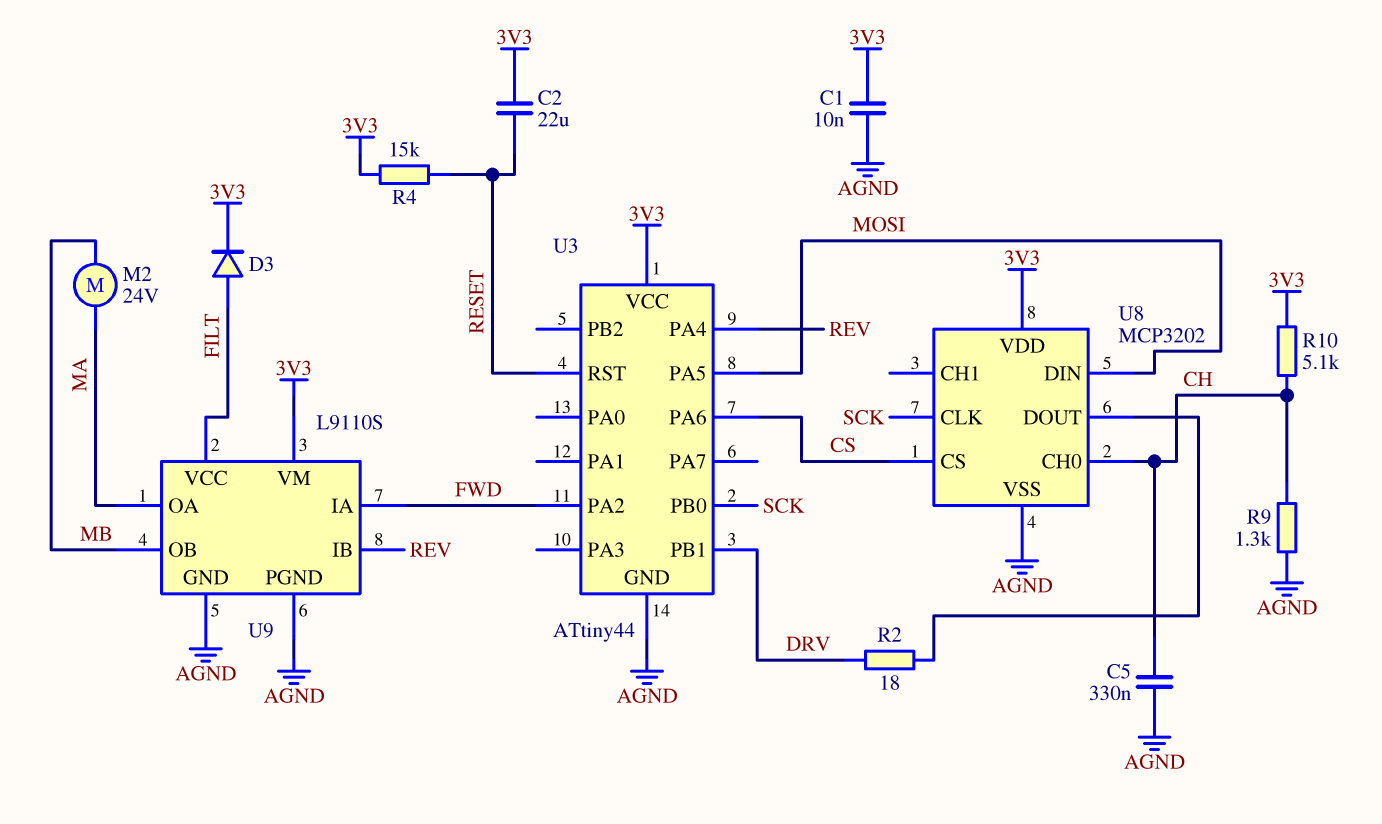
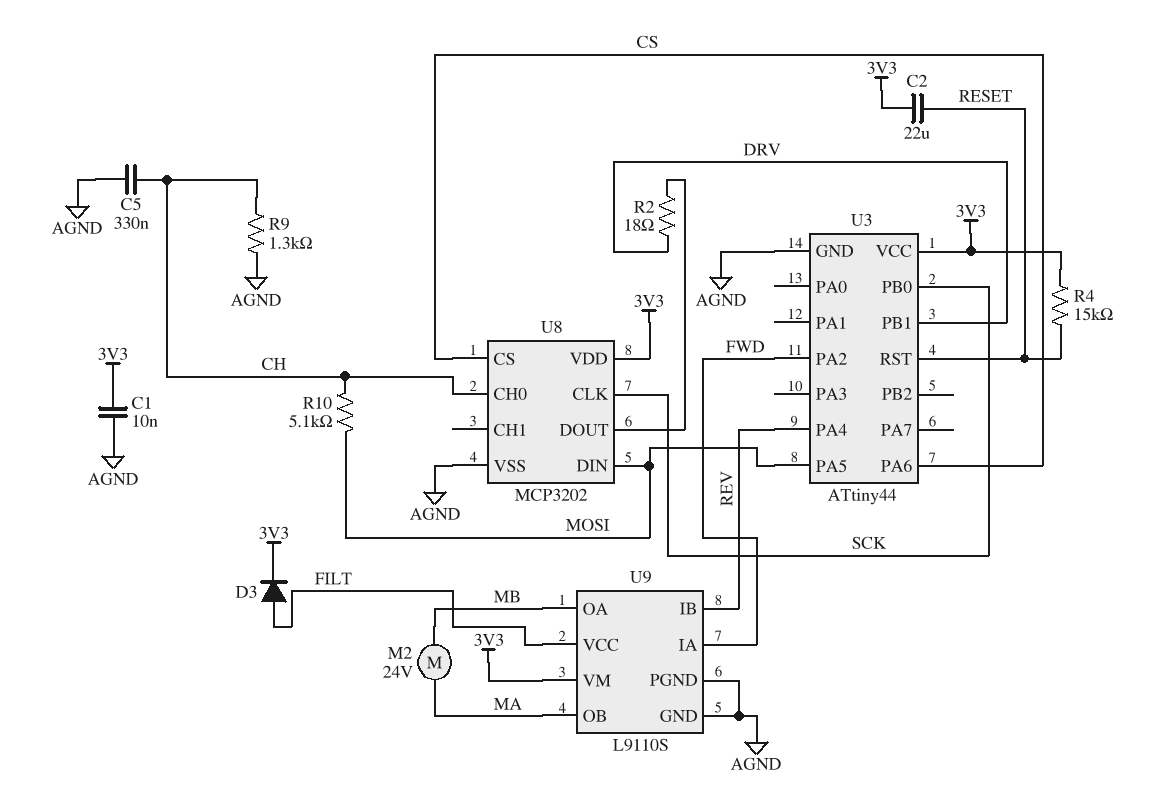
R10: 5.1k (3V3, CH) -> 5.1k (CH, MOSI)
U9 pin OA: MA -> MB
U9 pin OB: MB -> MA

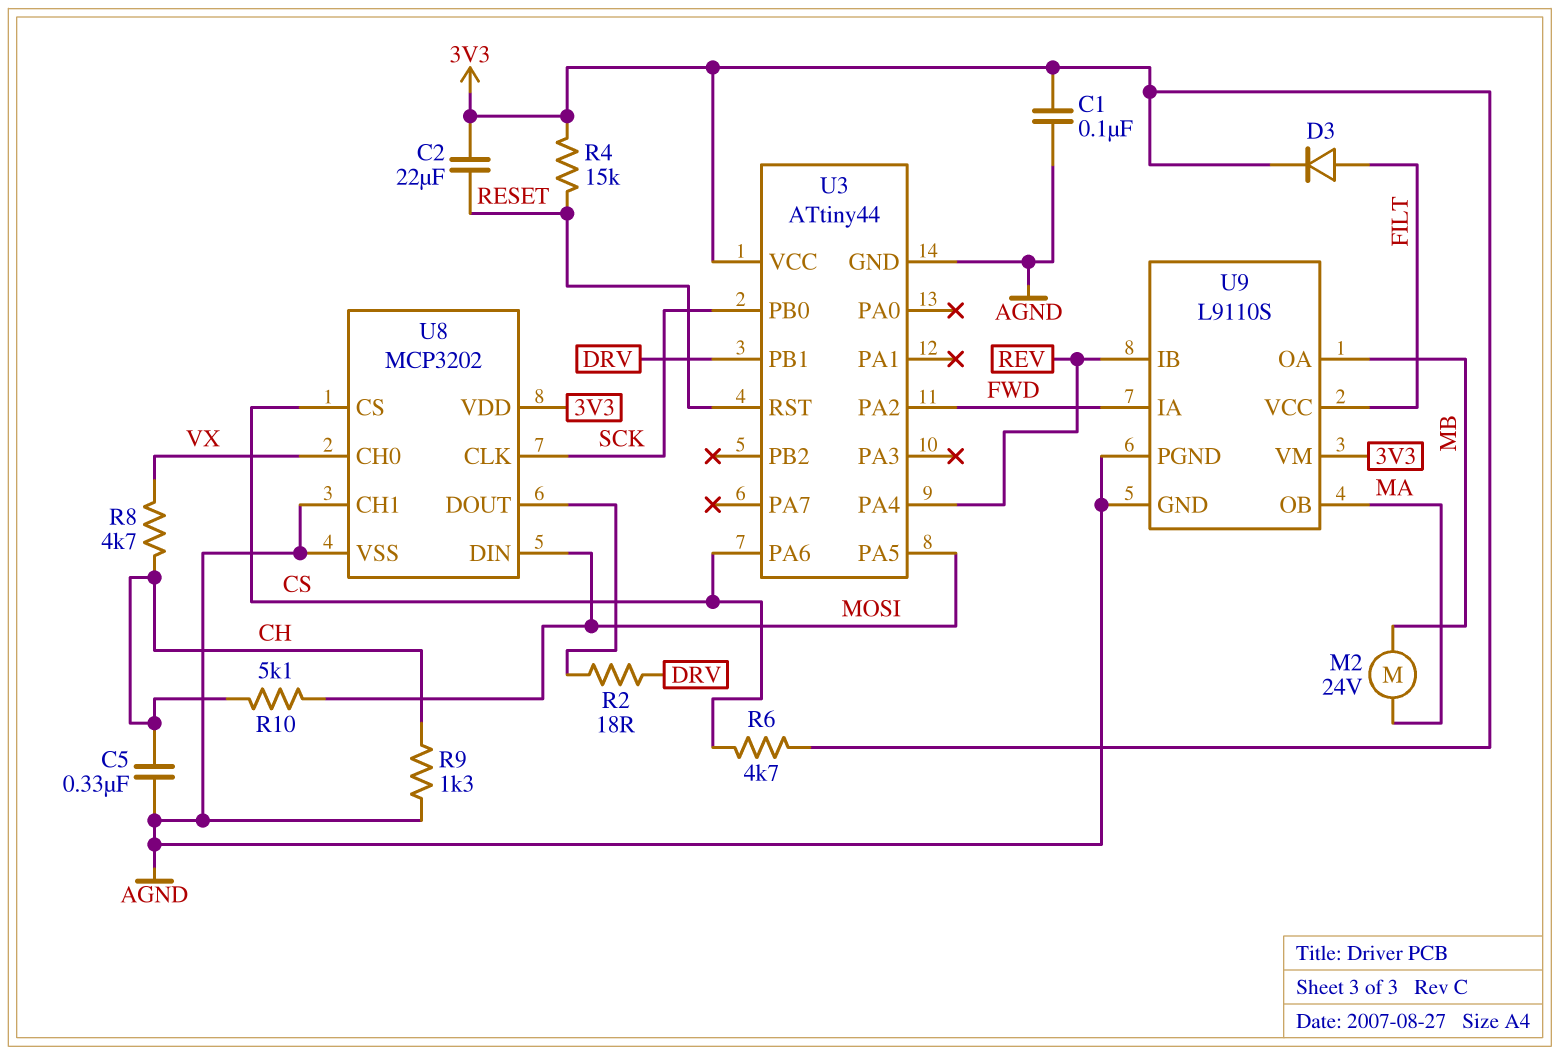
C1: 10nF (3V3, AGND) -> 100nF (3V3, AGND)
R6: none -> 4.7k (3V3, CS)
R8: none -> 4.7k (CH, VX)
U8 pin CH0: CH -> VX
U8 pin CH1: none -> AGND

